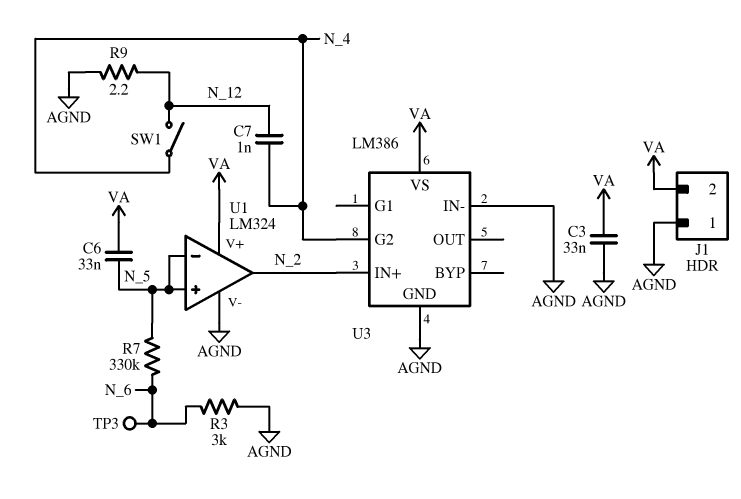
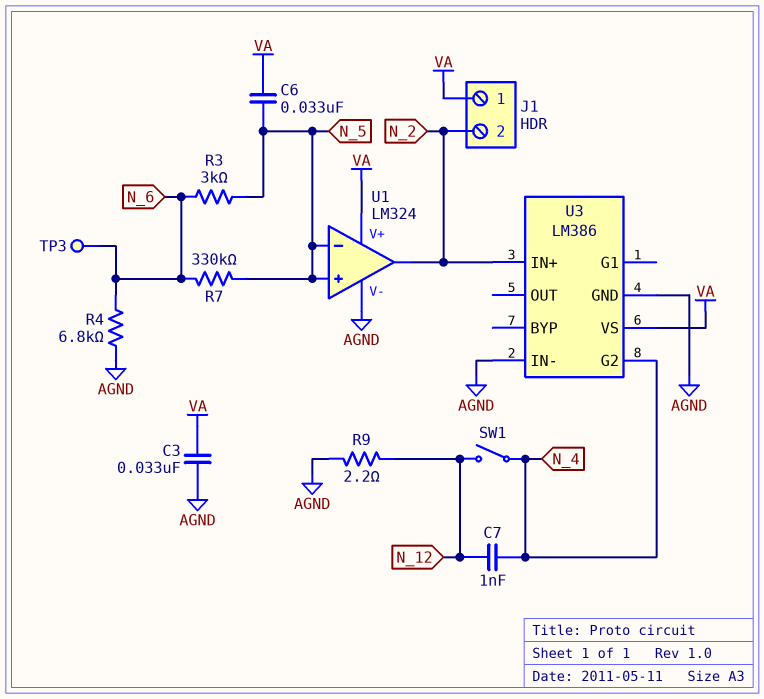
J1 pin 1: AGND -> VA
J1 pin 2: VA -> N_2
R3: 3k (AGND, N_6) -> 3k (N_5, N_6)
R4: none -> 6.8k (AGND, N_6)

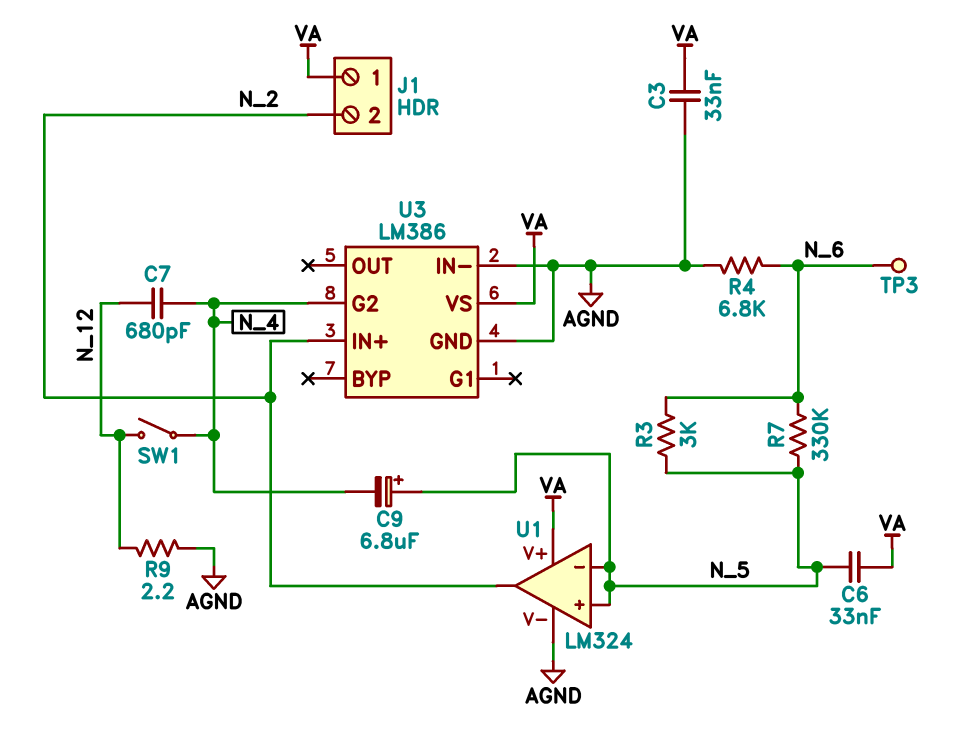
C7: 1nF (N_4, N_12) -> 680pF (N_4, N_12)
C9: none -> 6.8uF (plus N_5, minus N_4)

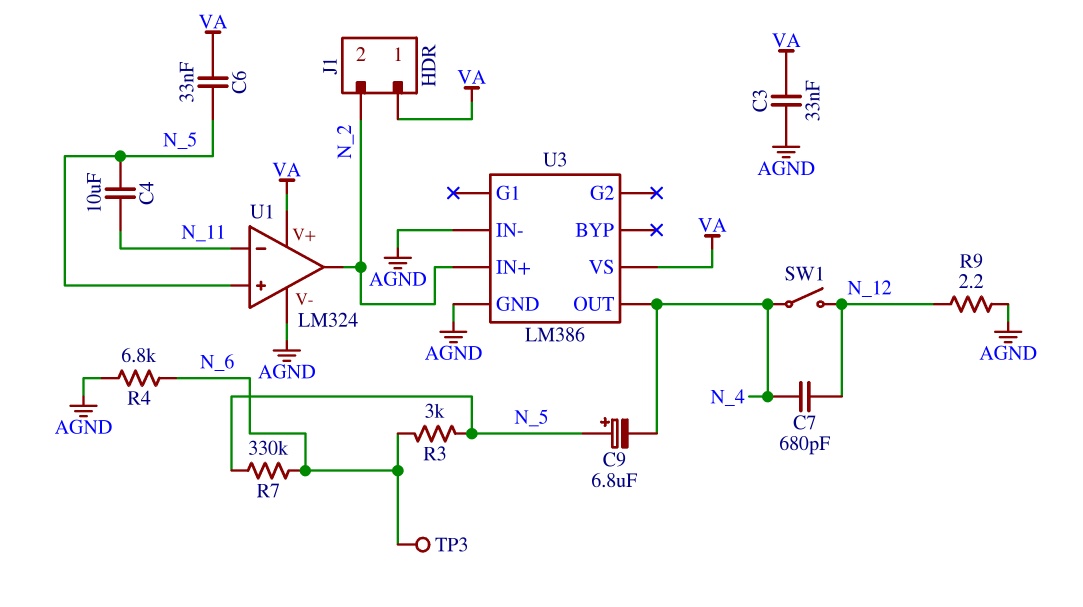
C4: none -> 10uF (N_5, N_11)
U1 pin in-: N_5 -> N_11
U3 pin G2: N_4 -> none
U3 pin OUT: none -> N_4

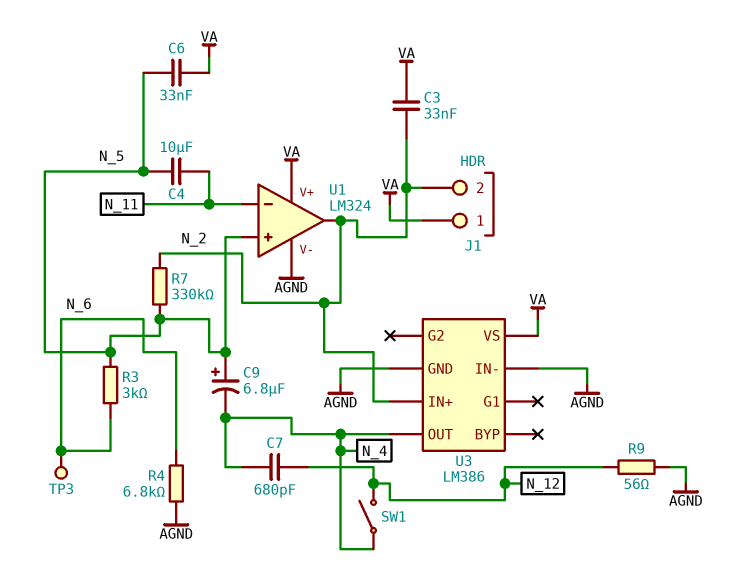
C3: 33nF (AGND, VA) -> 33nF (N_2, VA)
R7: 330k (N_5, N_6) -> 330k (N_2, N_5)
R9: 2.2 (AGND, N_12) -> 56 (AGND, N_12)

